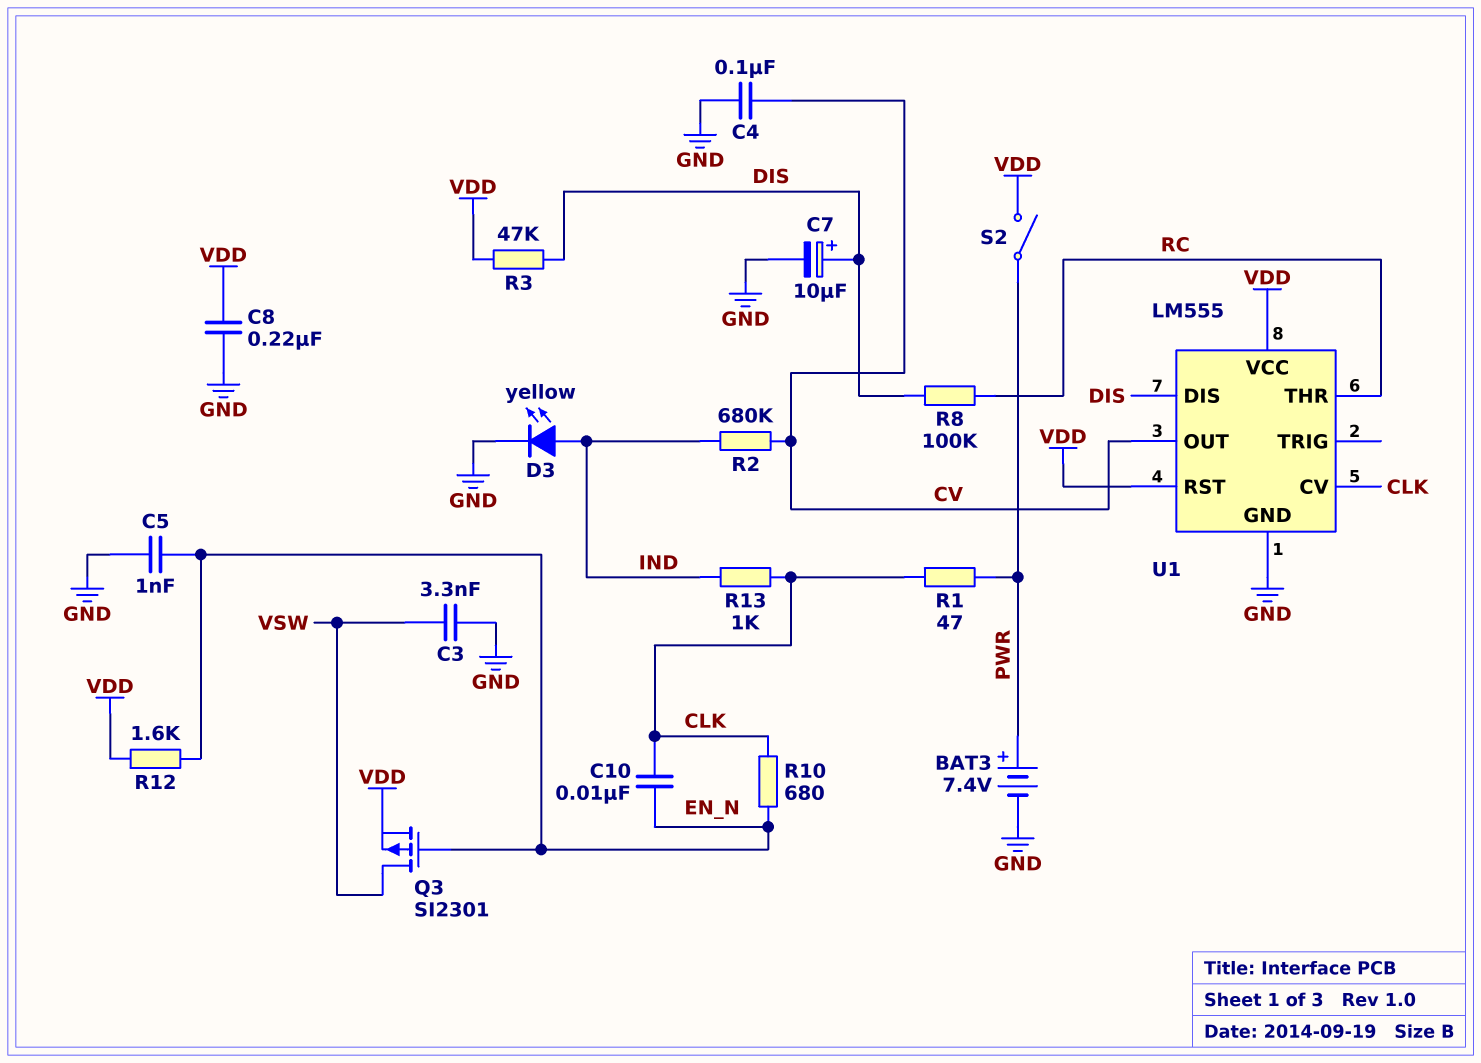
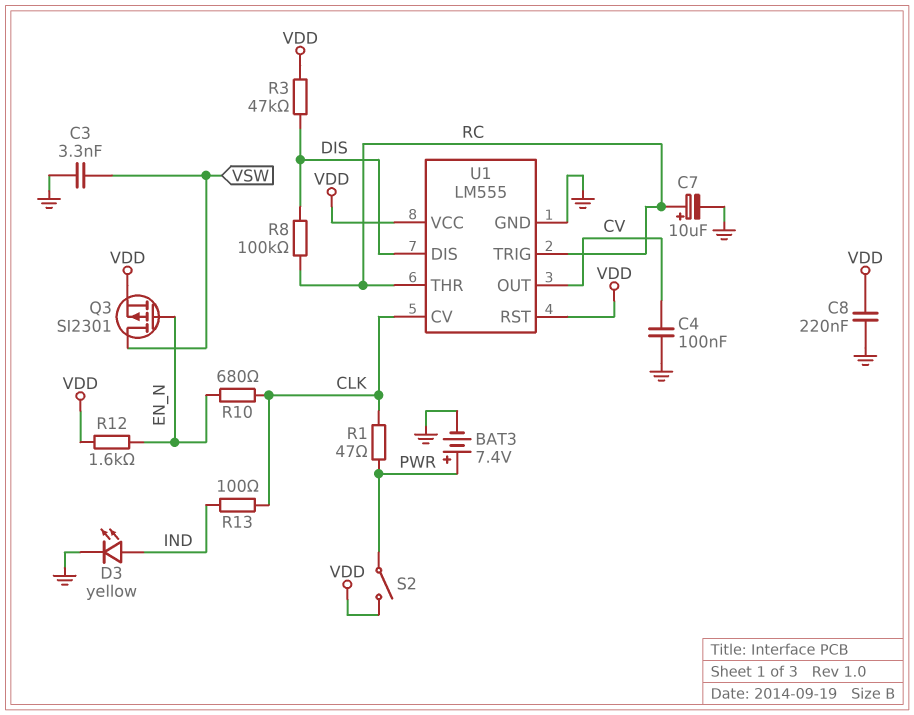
C5: 1nF (EN_N, GND) -> none
C7: 10uF (plus DIS, minus GND) -> 10uF (plus RC, minus GND)
C10: 10nF (CLK, EN_N) -> none
R2: 680k (CV, IND) -> none
R13: 1k (CLK, IND) -> 100 (CLK, IND)
U1 pin TRIG: none -> RC

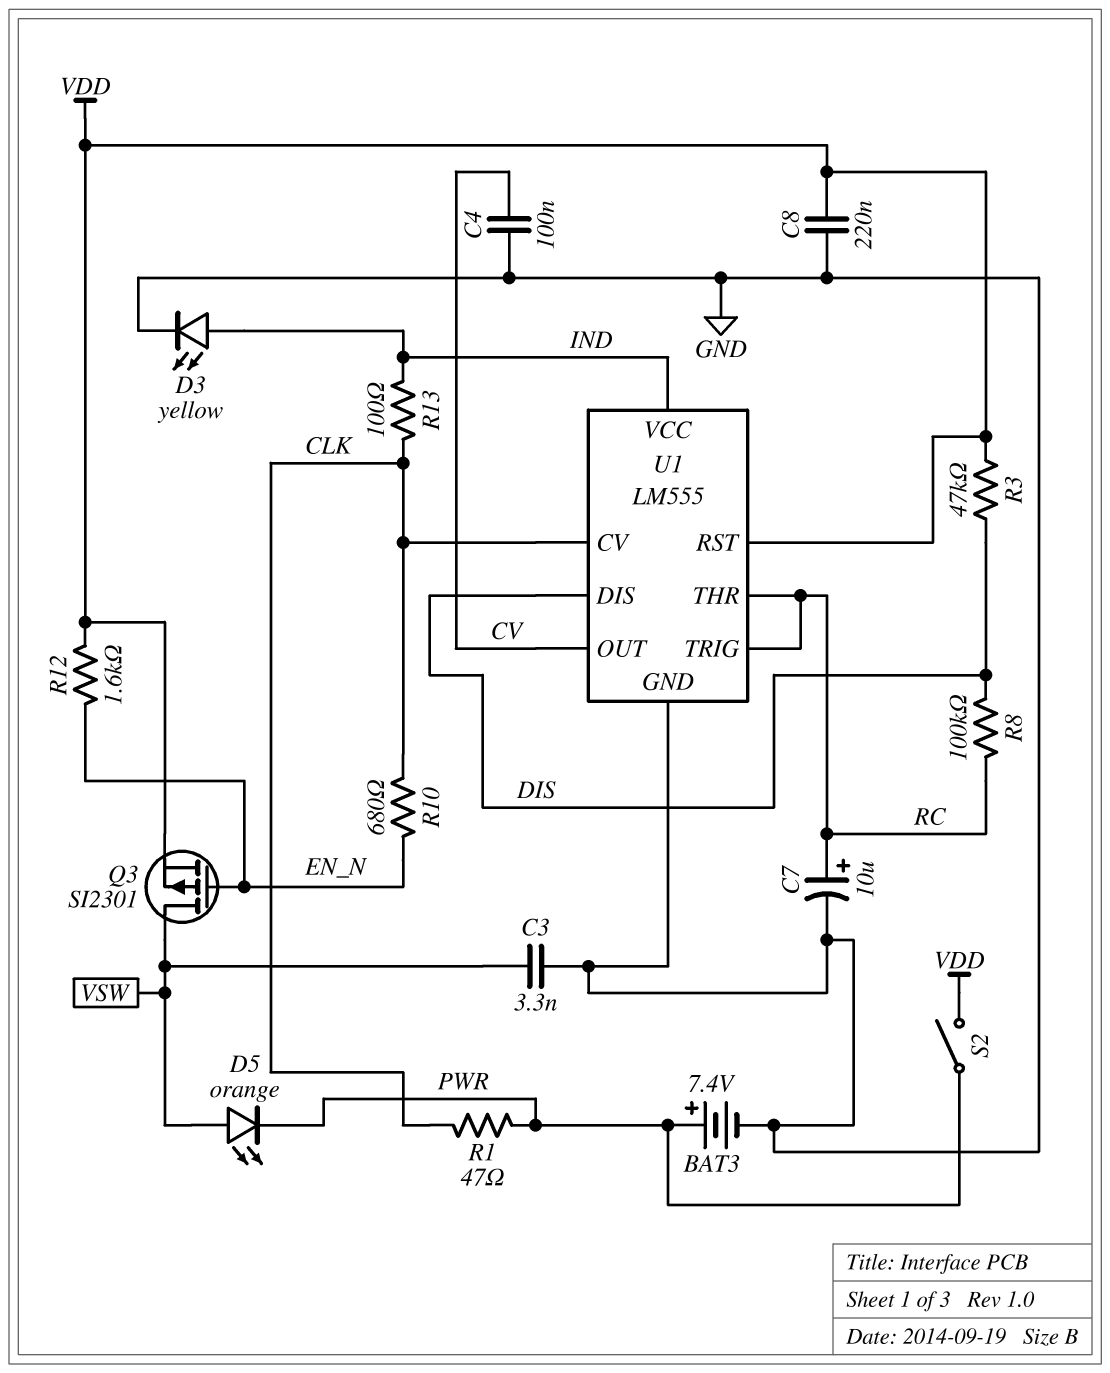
D5: none -> LED orange (A VSW, K PWR)
U1 pin VCC: VDD -> IND

